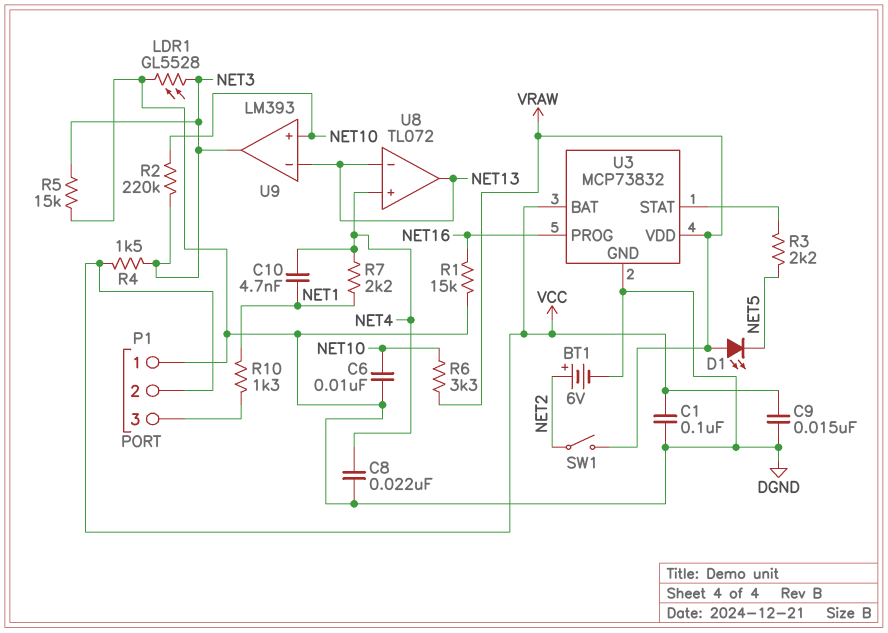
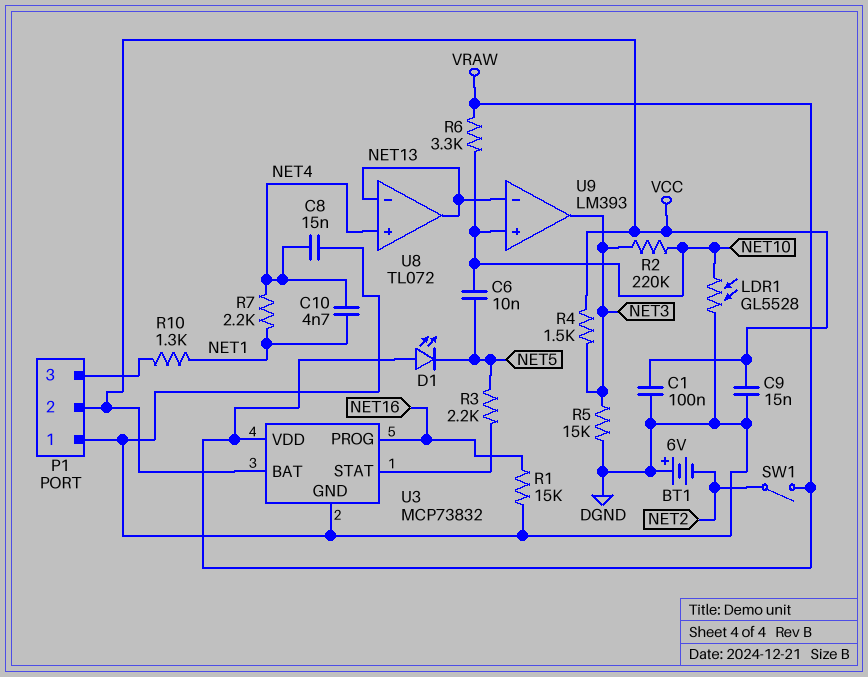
BT1: 6V (plus NET2, minus DGND) -> 6V (plus DGND, minus NET2)
C6: 10nF (DGND, NET10) -> 10nF (NET5, NET10)
C8: 22nF (DGND, NET4) -> 15nF (DGND, NET4)
LDR1: GL5528 (DGND, NET3) -> GL5528 (DGND, NET10)

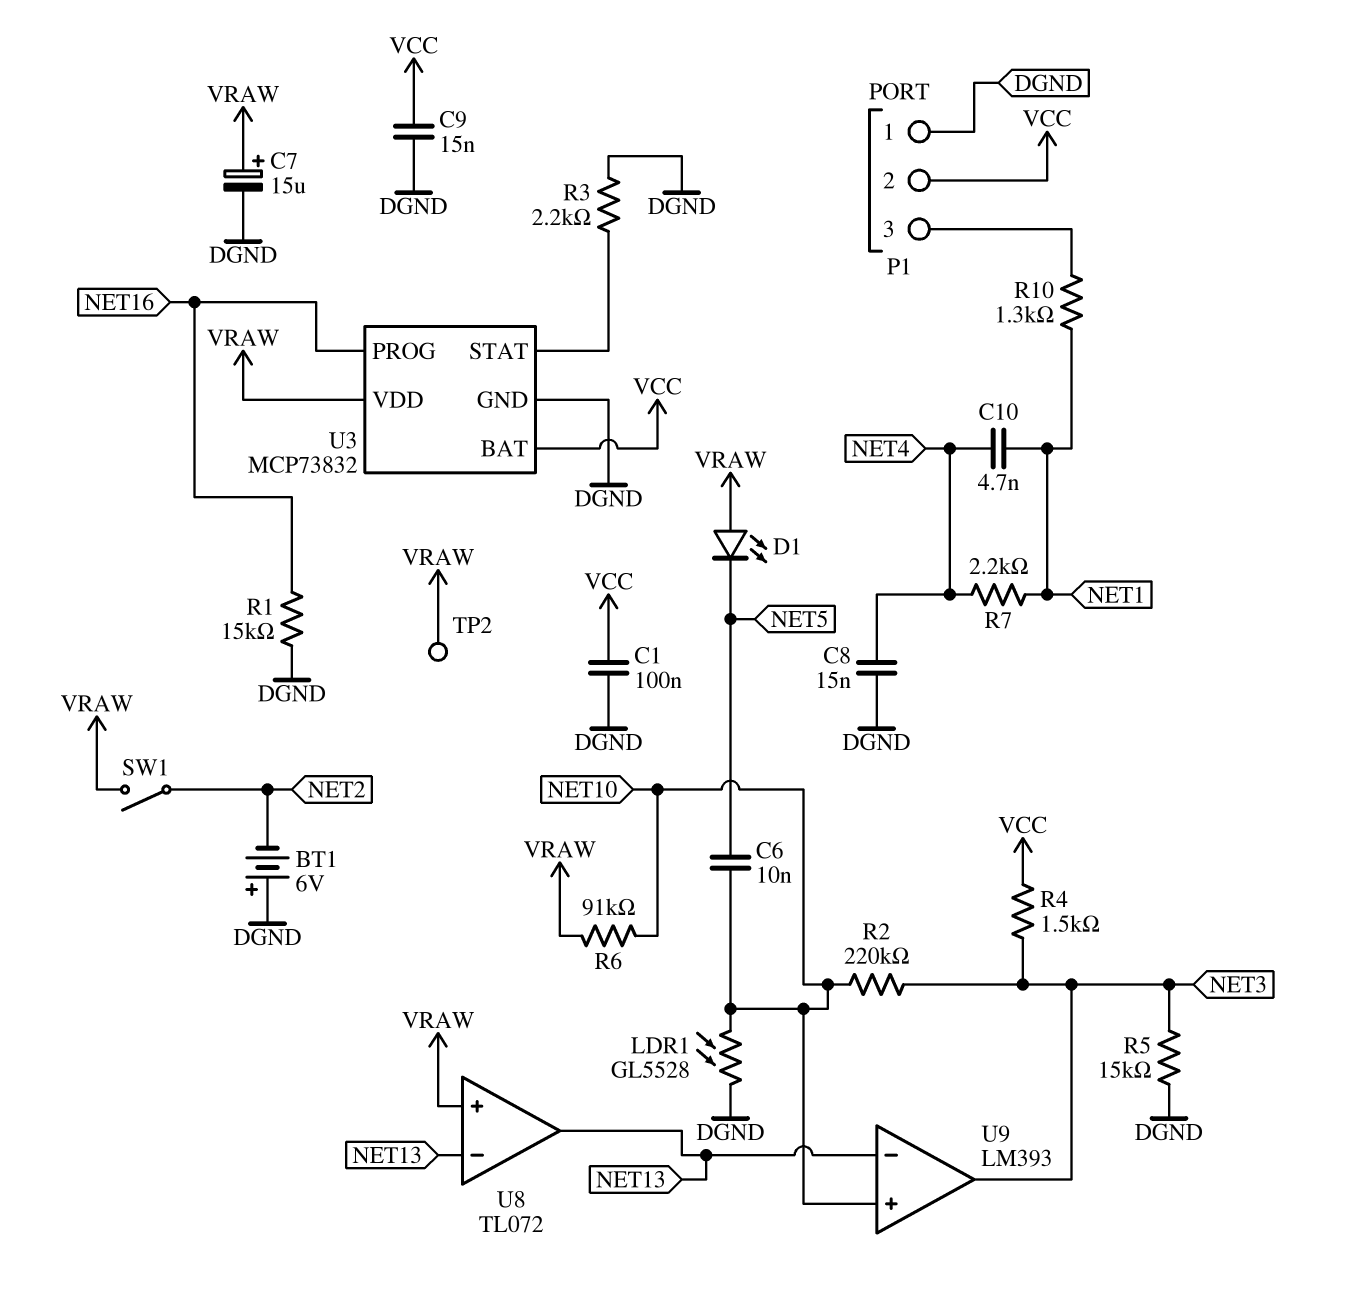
C7: none -> 15uF (plus VRAW, minus DGND)
R3: 2.2k (NET5, U3/STAT) -> 2.2k (DGND, U3/STAT)
R6: 3.3k (NET10, VRAW) -> 91k (NET10, VRAW)
TP2: none -> test point (VRAW)
U8 pin in+: NET4 -> VRAW

